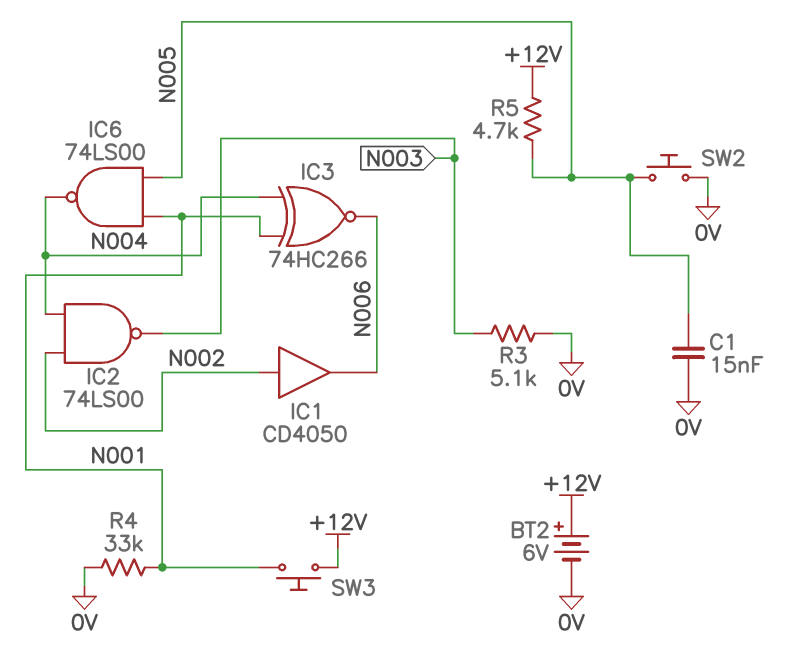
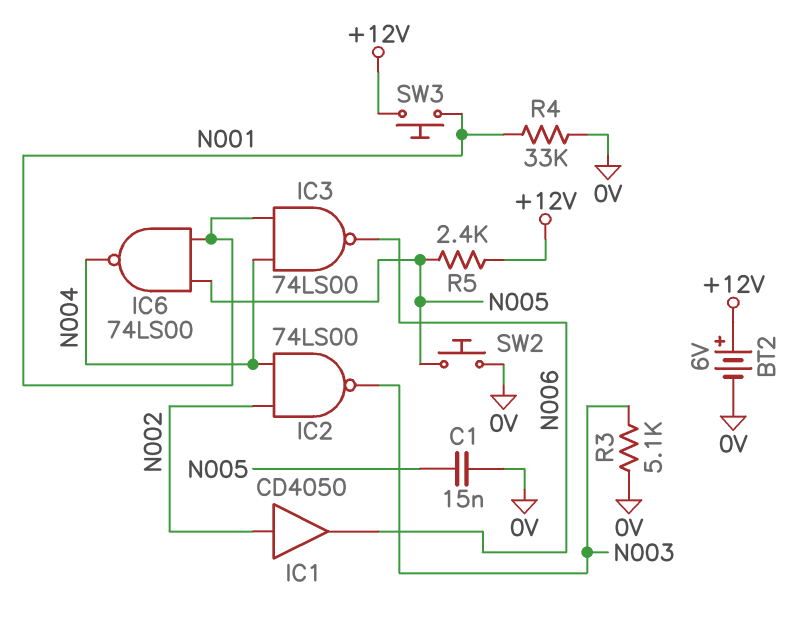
IC3: XNOR 74HC266 (in N001, in N004, out N006) -> NAND 74LS00 (in N001, in N004, out N006)
R5: 4.7k (+12V, N005) -> 2.4k (+12V, N005)

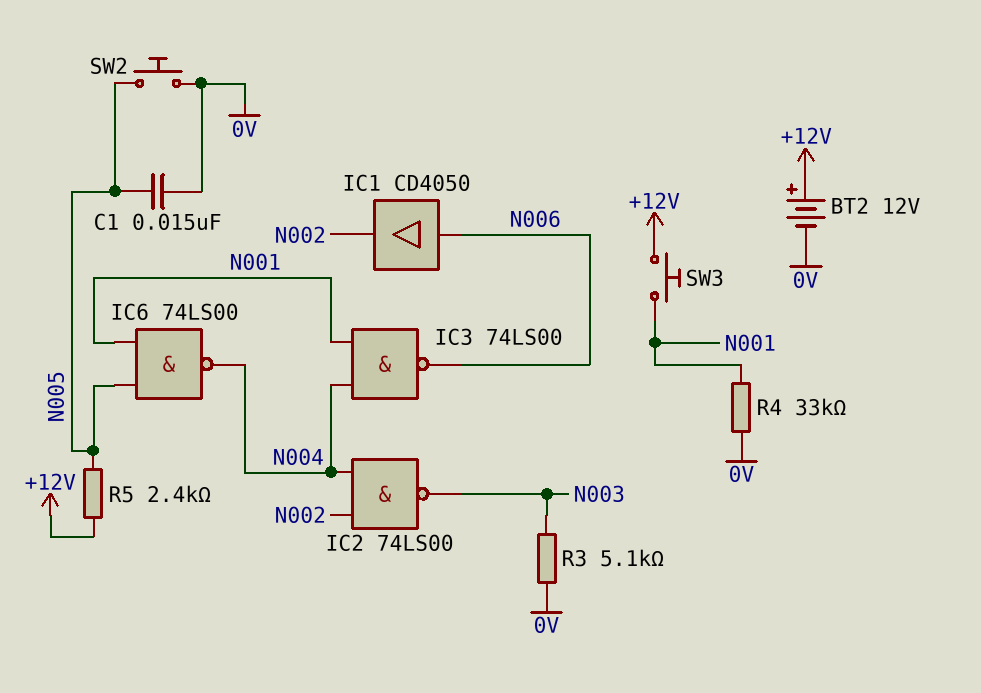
BT2: 6V (plus +12V, minus 0V) -> 12V (plus +12V, minus 0V)
IC1: buffer CD4050 (in N002, out N006) -> buffer CD4050 (in N006, out N002)

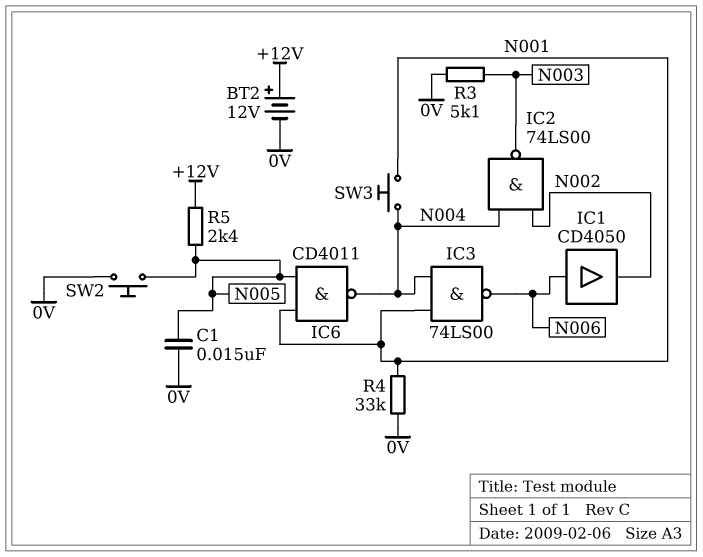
IC6: NAND 74LS00 (in N001, in N005, out N004) -> NAND CD4011 (in N001, in N005, out N004)
SW3: button (+12V, N001) -> button (N001, N004)

